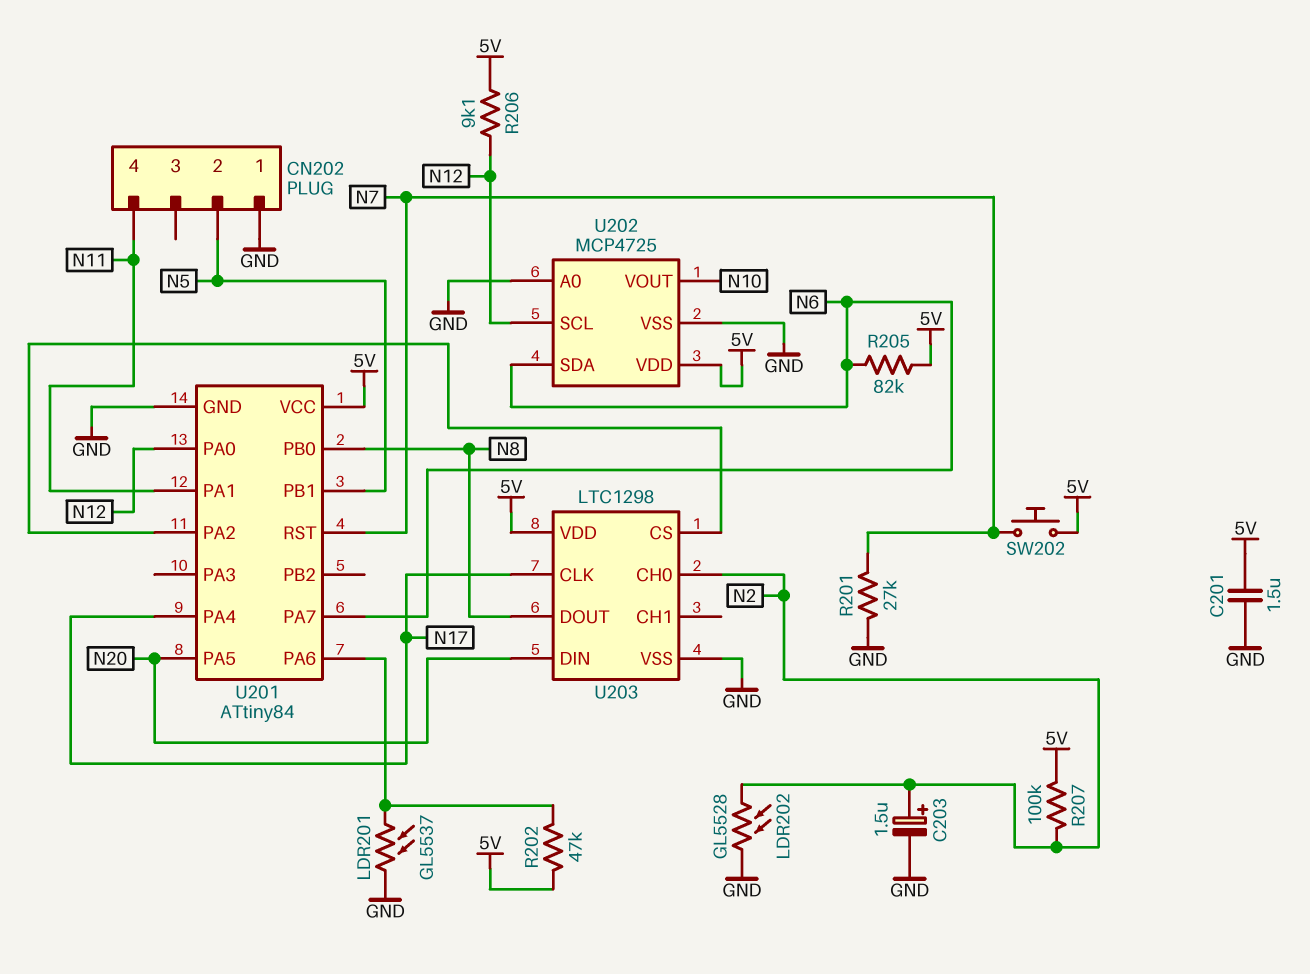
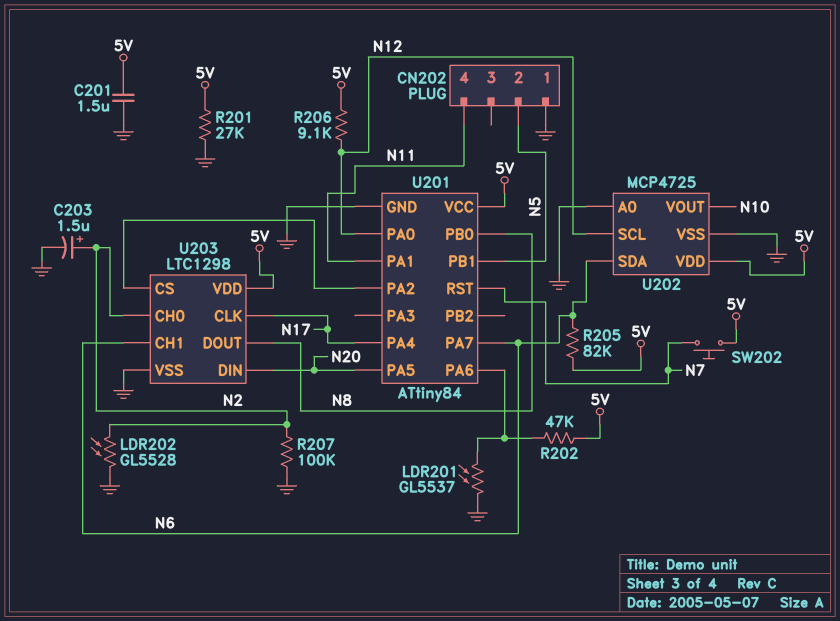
R201: 27k (GND, N7) -> 27k (5V, GND)
R207: 100k (5V, N2) -> 100k (GND, N2)
U203 pin CH1: none -> N6

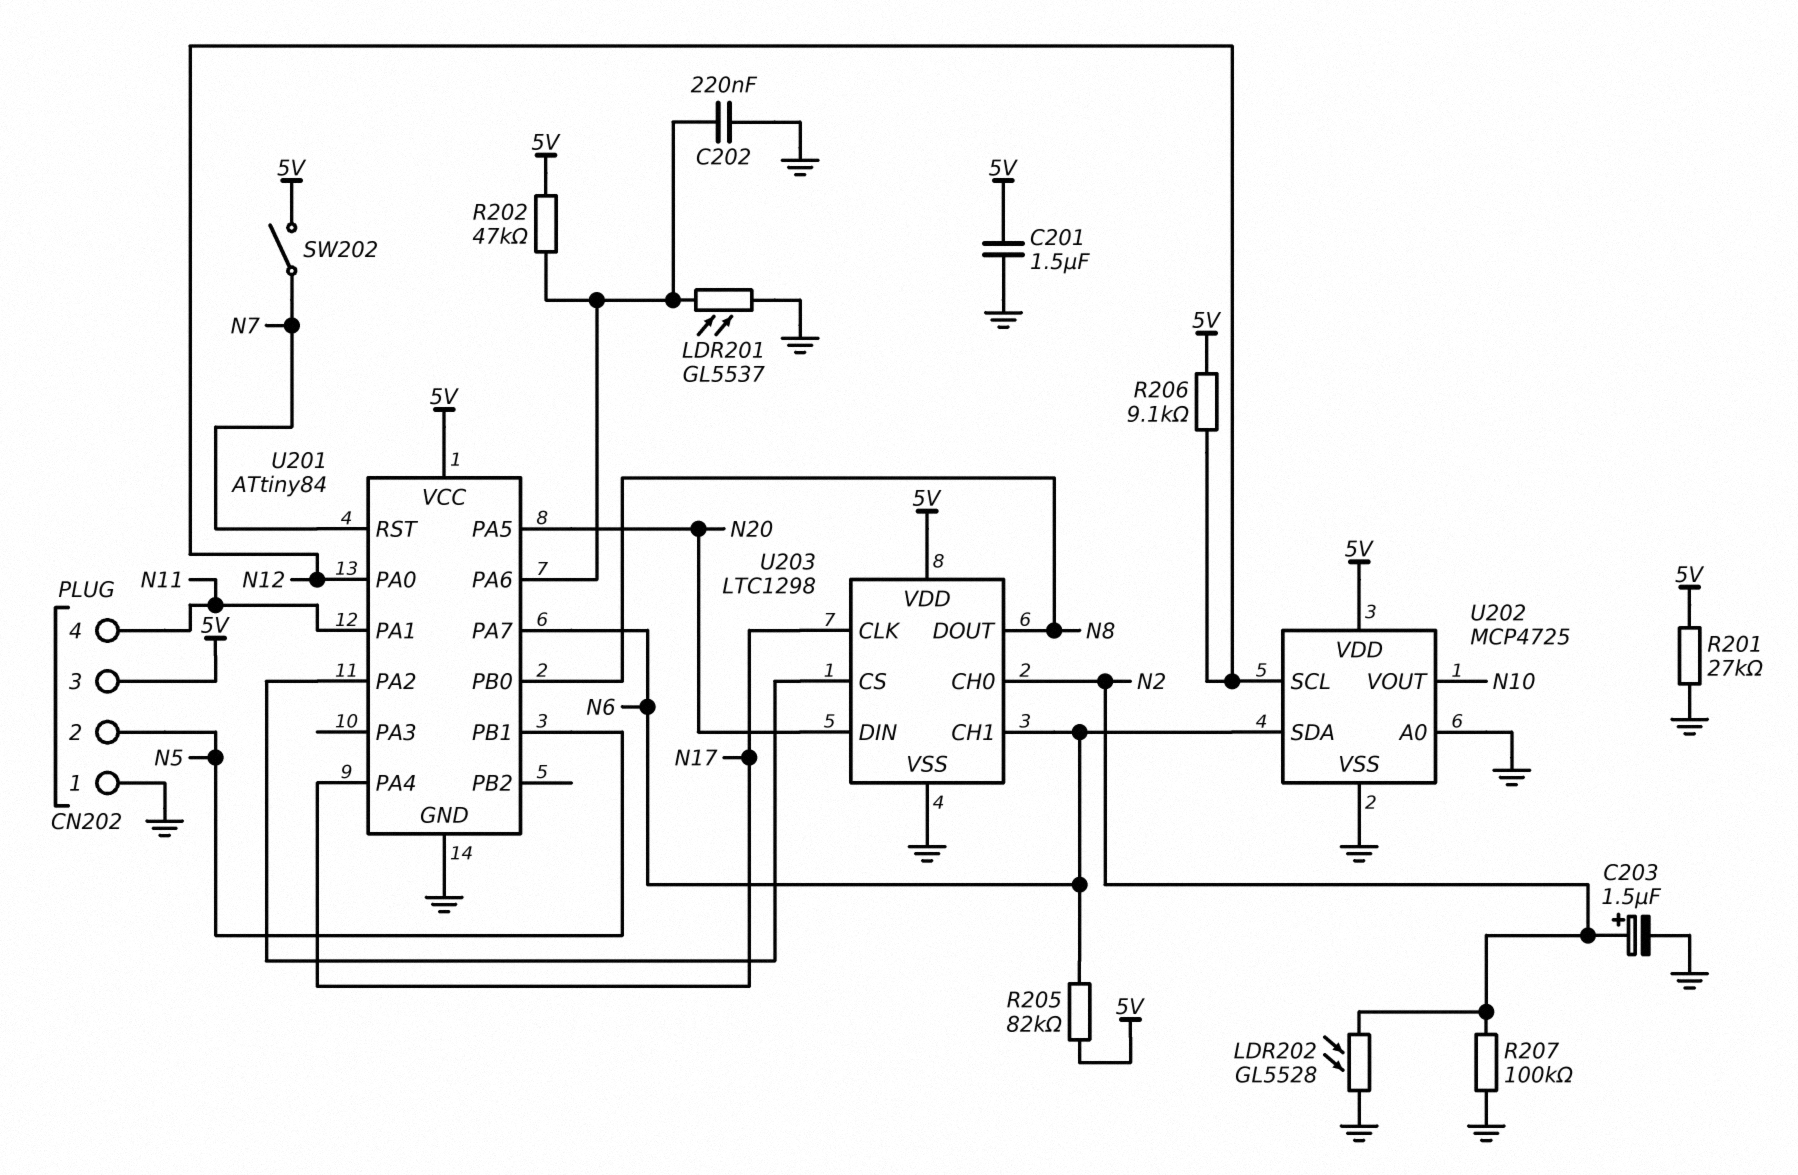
C202: none -> 220nF (GND, U201/PA6)
CN202 pin 3: none -> 5V
SW202: button (5V, N7) -> switch (5V, N7)

